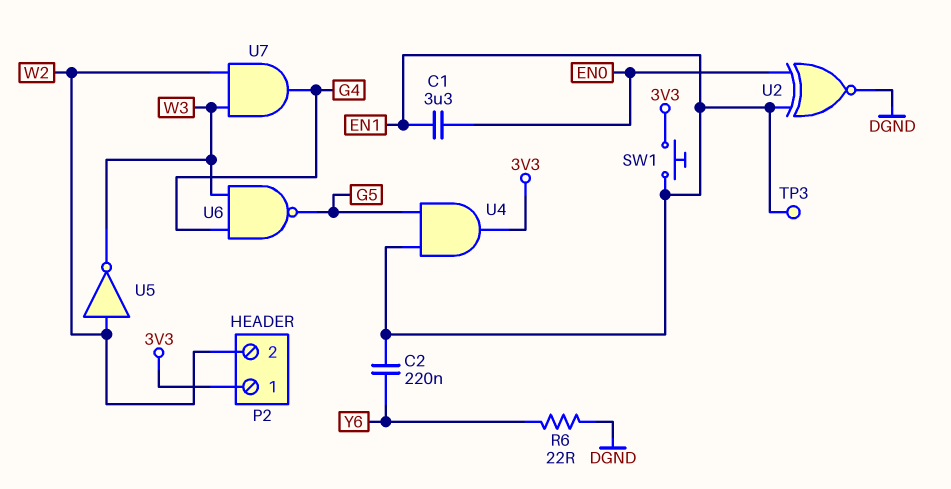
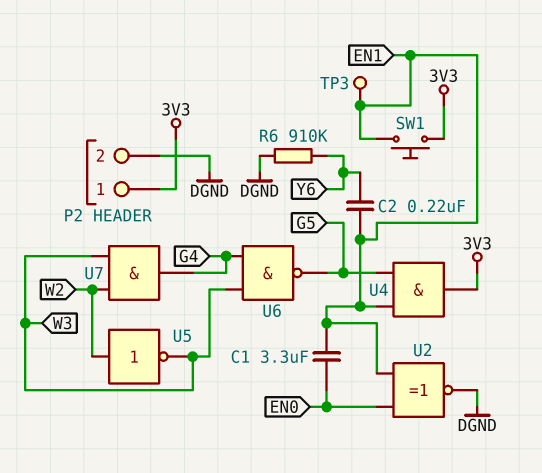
P2 pin 2: W2 -> DGND
R6: 22 (DGND, Y6) -> 910k (DGND, Y6)

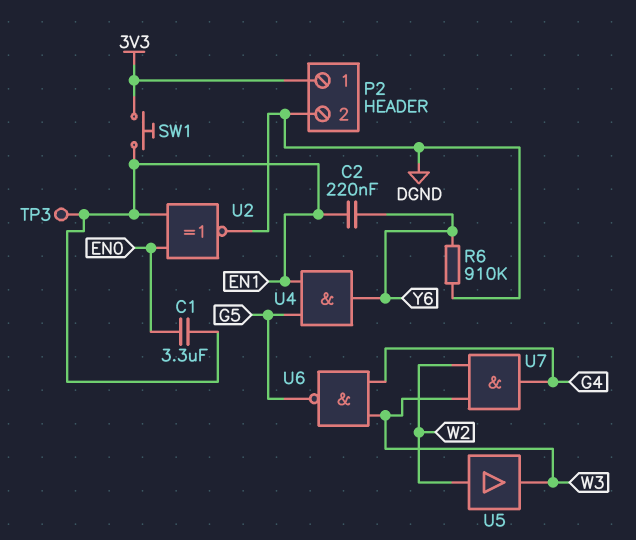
U4: AND (in EN1, in G5, out 3V3) -> AND (in EN1, in G5, out Y6)
U5: NOT (in W2, out W3) -> buffer (in W2, out W3)

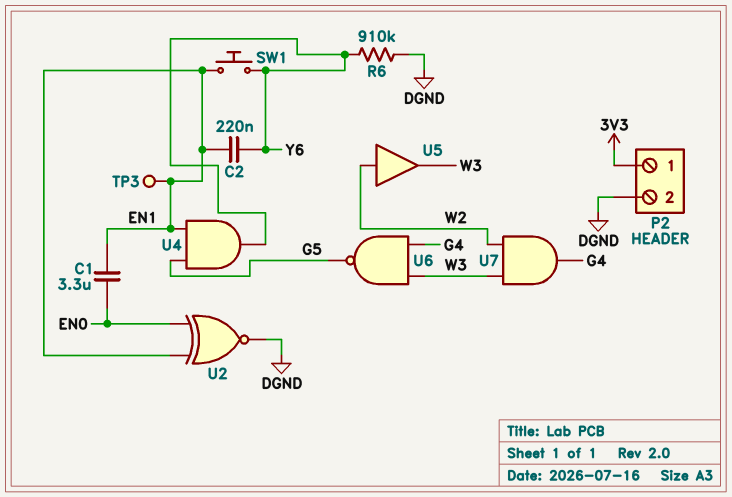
SW1: button (3V3, EN1) -> button (EN1, Y6)

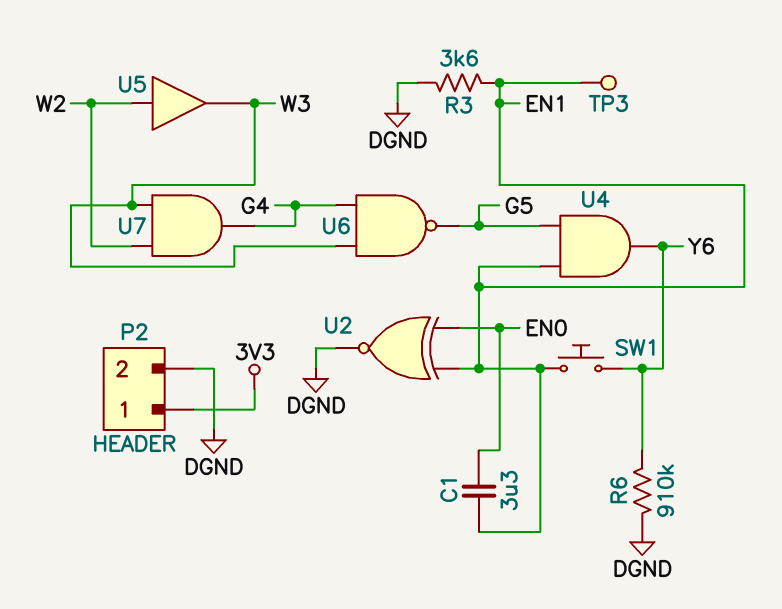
C2: 220nF (EN1, Y6) -> none
R3: none -> 3.6k (DGND, EN1)

